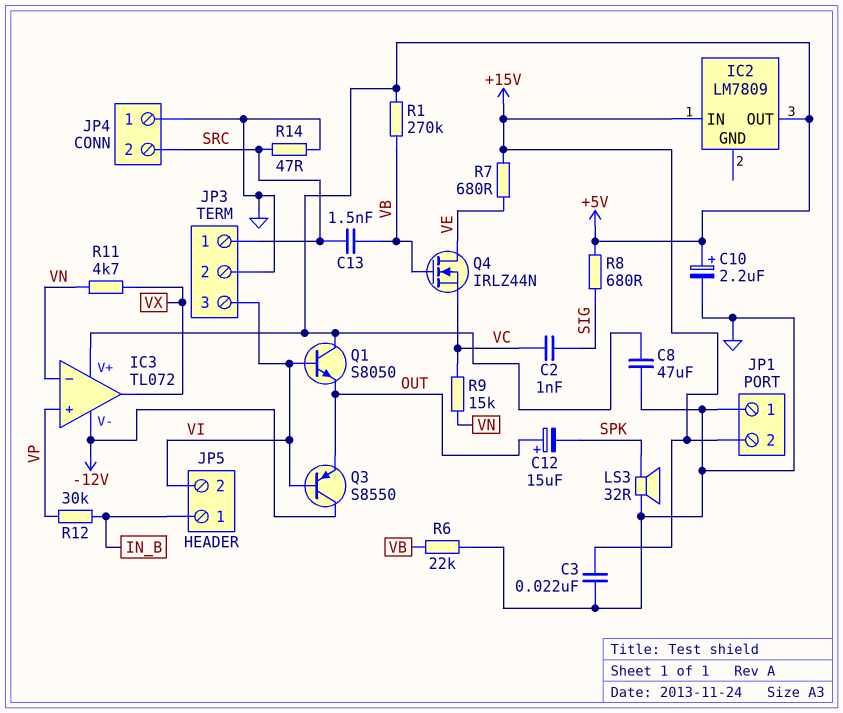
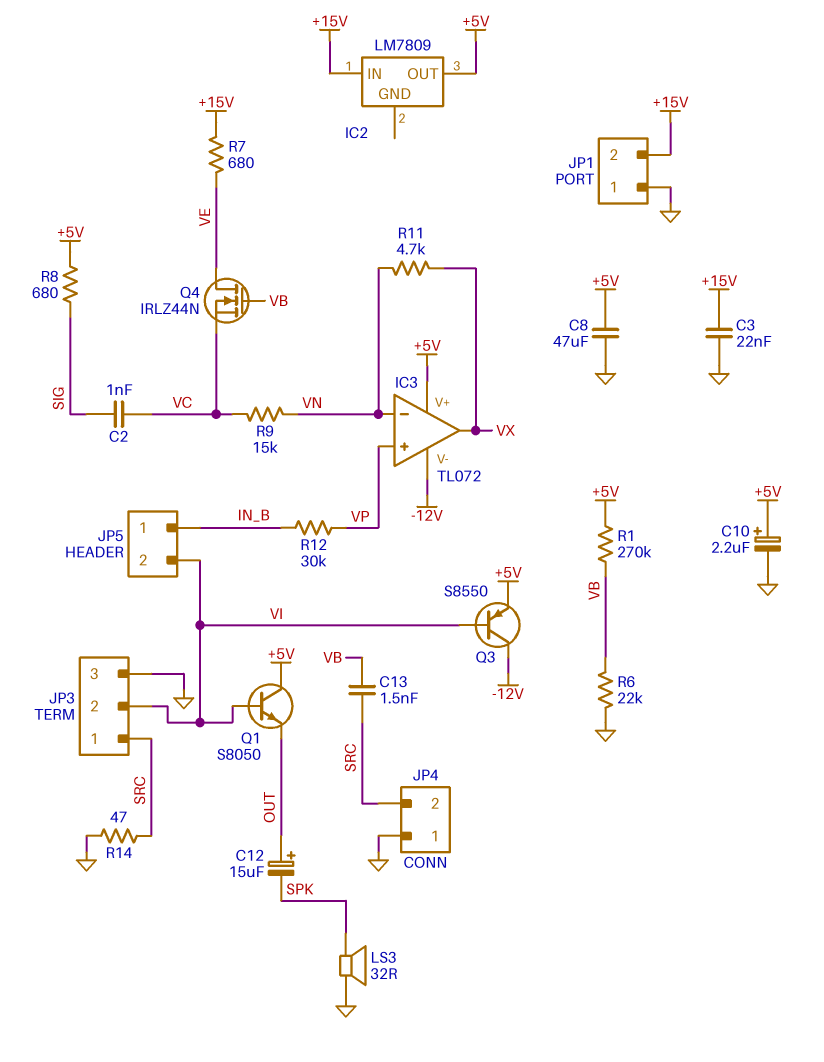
JP3 pin 2: GND -> VI
JP3 pin 3: VI -> GND
Q3: PNP S8550 (B VI, C -12V, E OUT) -> PNP S8550 (B VI, C -12V, E +5V)

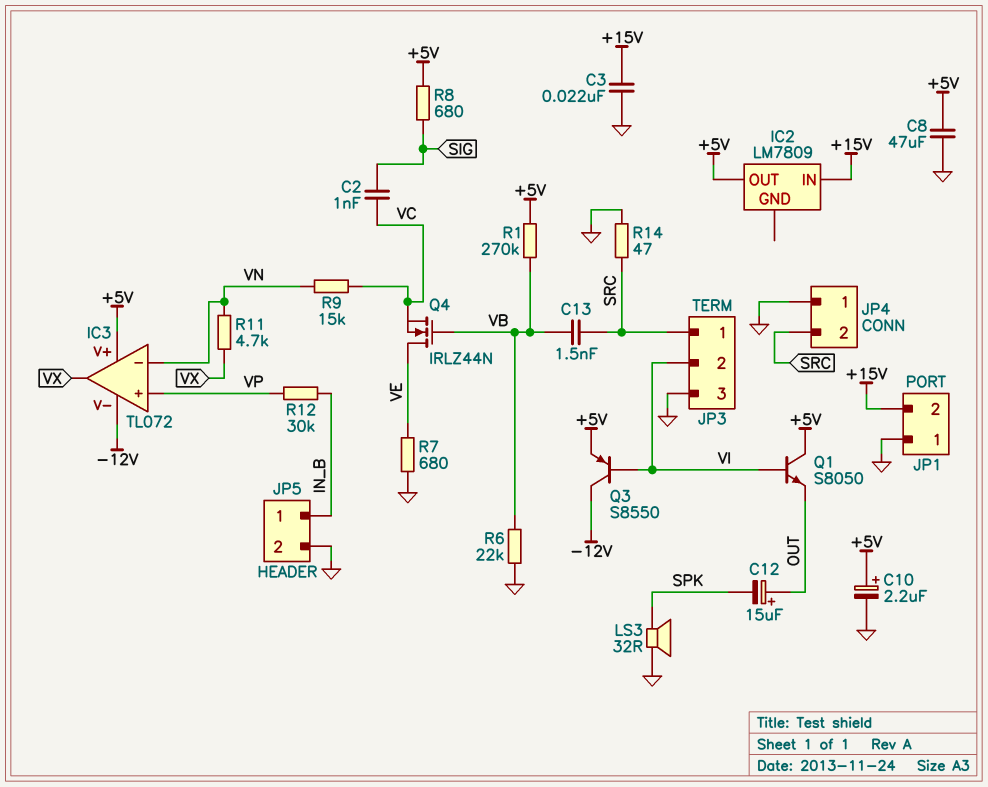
JP5 pin 2: VI -> GND
R7: 680 (+15V, VE) -> 680 (GND, VE)

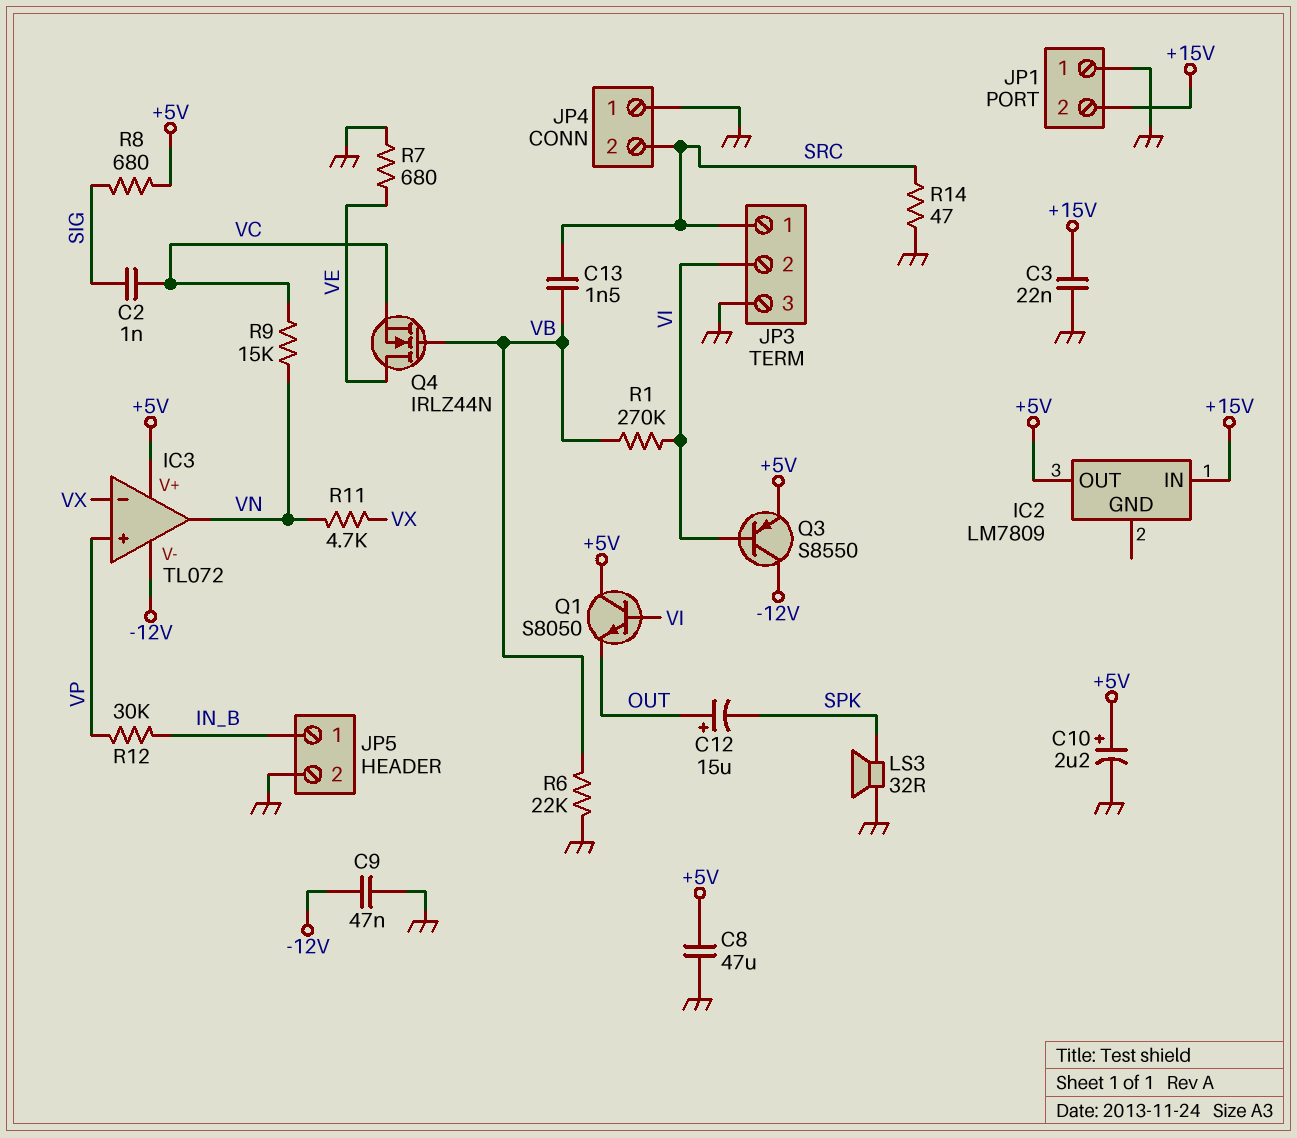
C9: none -> 47nF (-12V, GND)
IC3 pin in-: VN -> VX
IC3 pin out: VX -> VN
R1: 270k (+5V, VB) -> 270k (VB, VI)

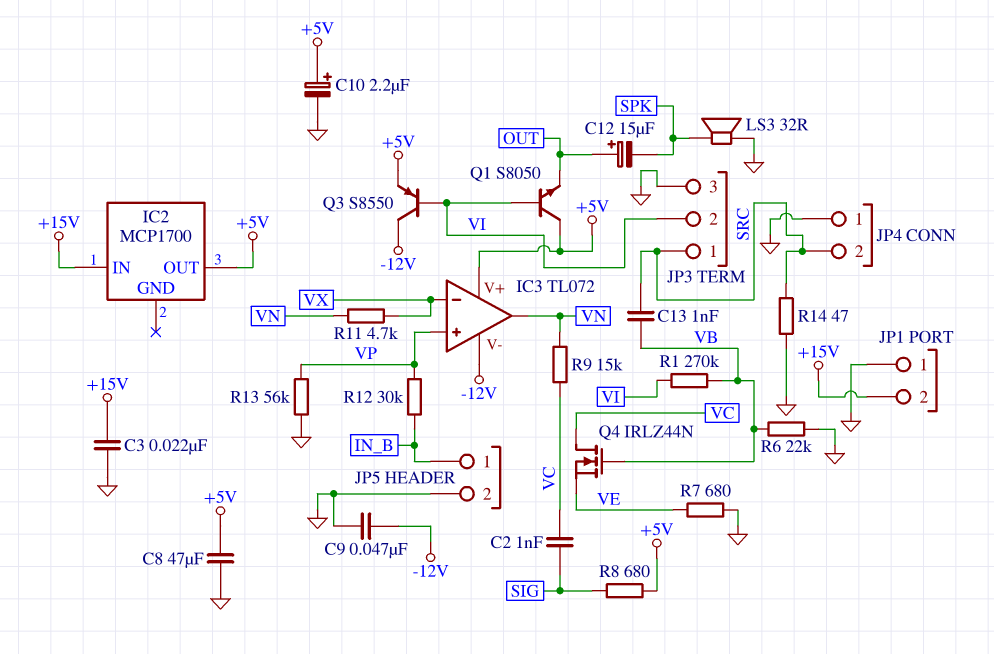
C13: 1.5nF (SRC, VB) -> 1nF (SRC, VB)
IC2: LM7809 -> MCP1700
Q4: NMOS IRLZ44N (G VB, D VE, S VC) -> NMOS IRLZ44N (G VB, D VC, S VE)
R13: none -> 56k (GND, VP)

